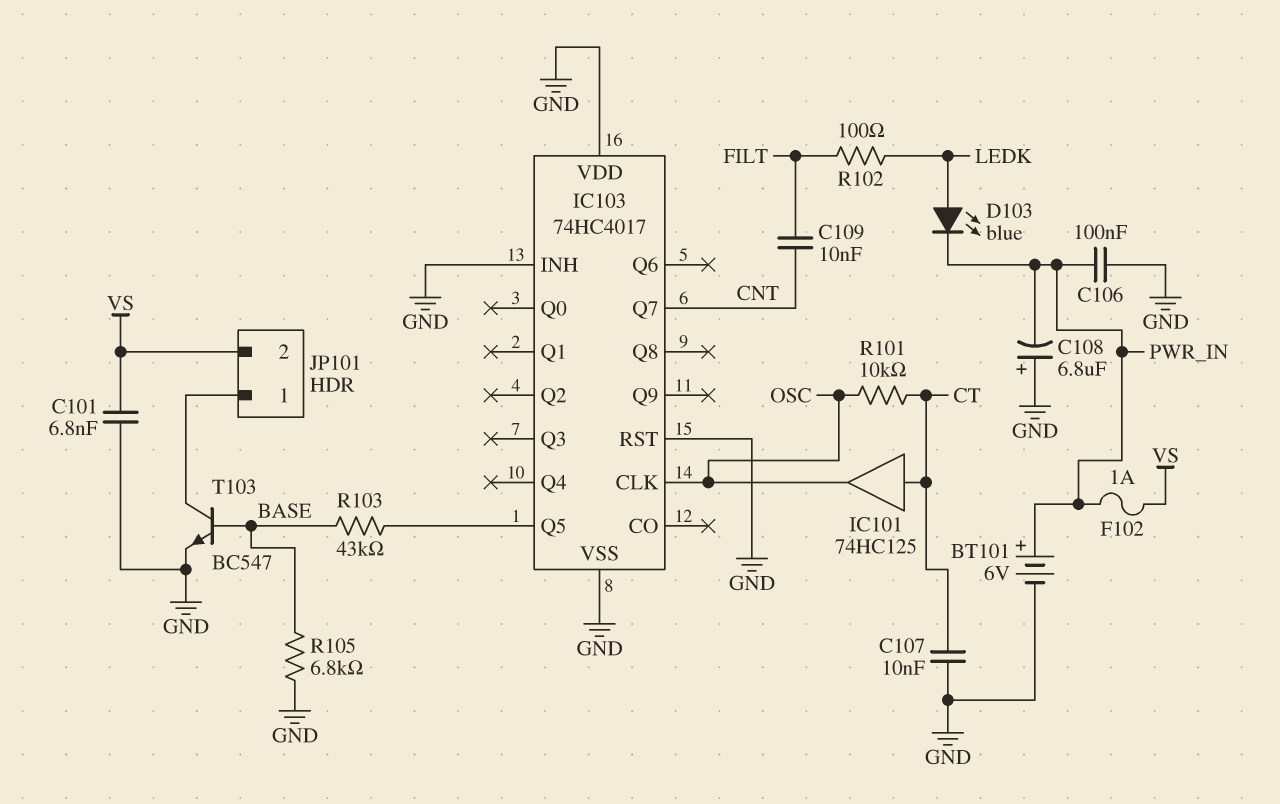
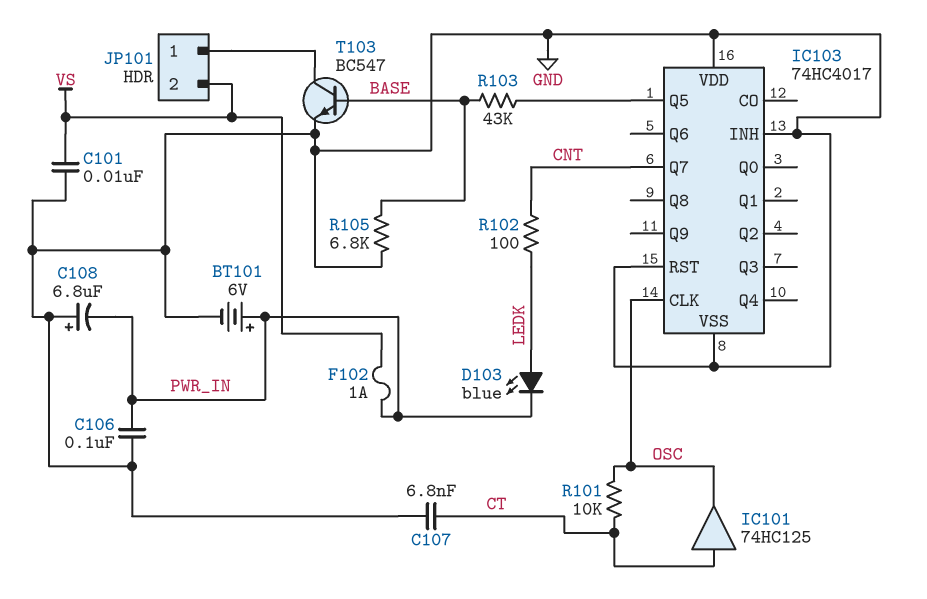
C101: 6.8nF (GND, VS) -> 10nF (GND, VS)
C107: 10nF (CT, GND) -> 6.8nF (CT, GND)
C109: 10nF (CNT, FILT) -> none
R102: 100 (FILT, LEDK) -> 100 (CNT, LEDK)

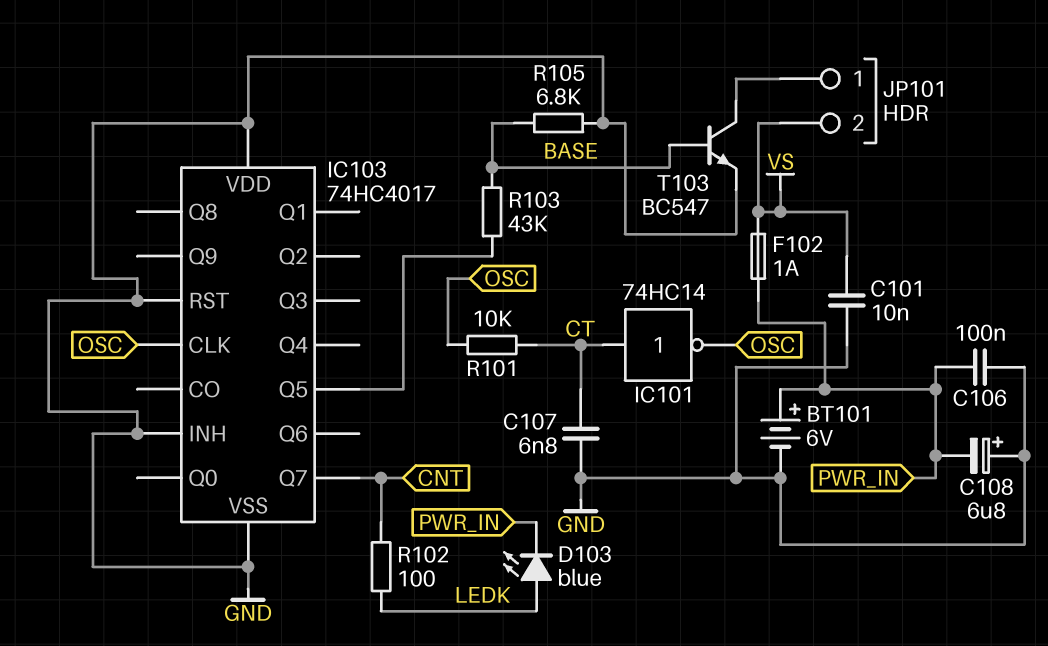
IC101: buffer 74HC125 (in CT, out OSC) -> NOT 74HC14 (in CT, out OSC)

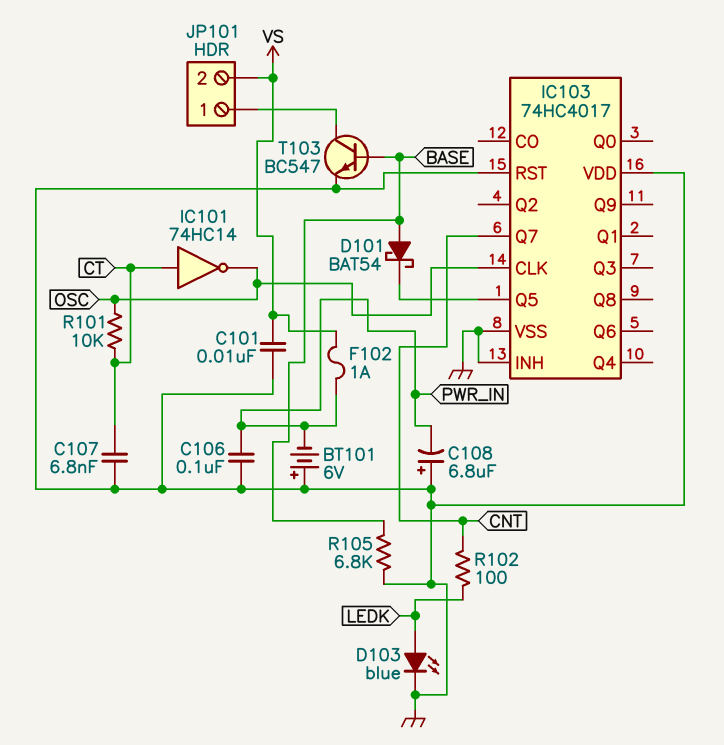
BT101: 6V (plus PWR_IN, minus GND) -> 6V (plus GND, minus PWR_IN)
D101: none -> schottky BAT54 (A BASE, K IC103/Q5)
D103: LED blue (A LEDK, K PWR_IN) -> LED blue (A LEDK, K GND)
R103: 43k (BASE, IC103/Q5) -> none

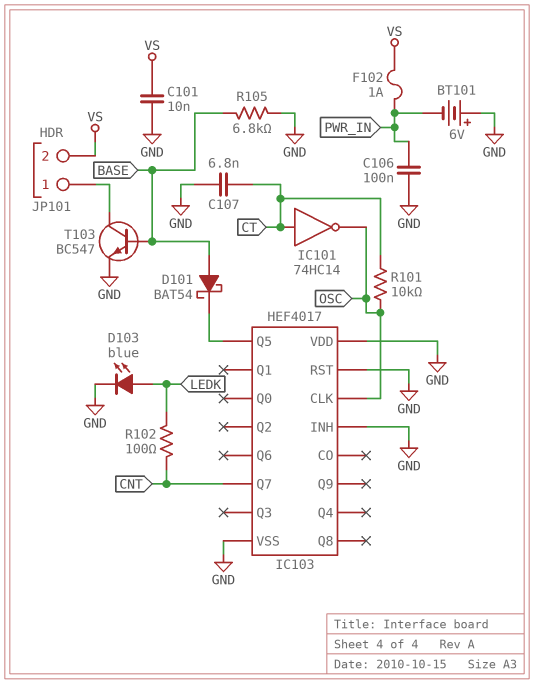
C108: 6.8uF (plus GND, minus PWR_IN) -> none
IC103: 74HC4017 -> HEF4017

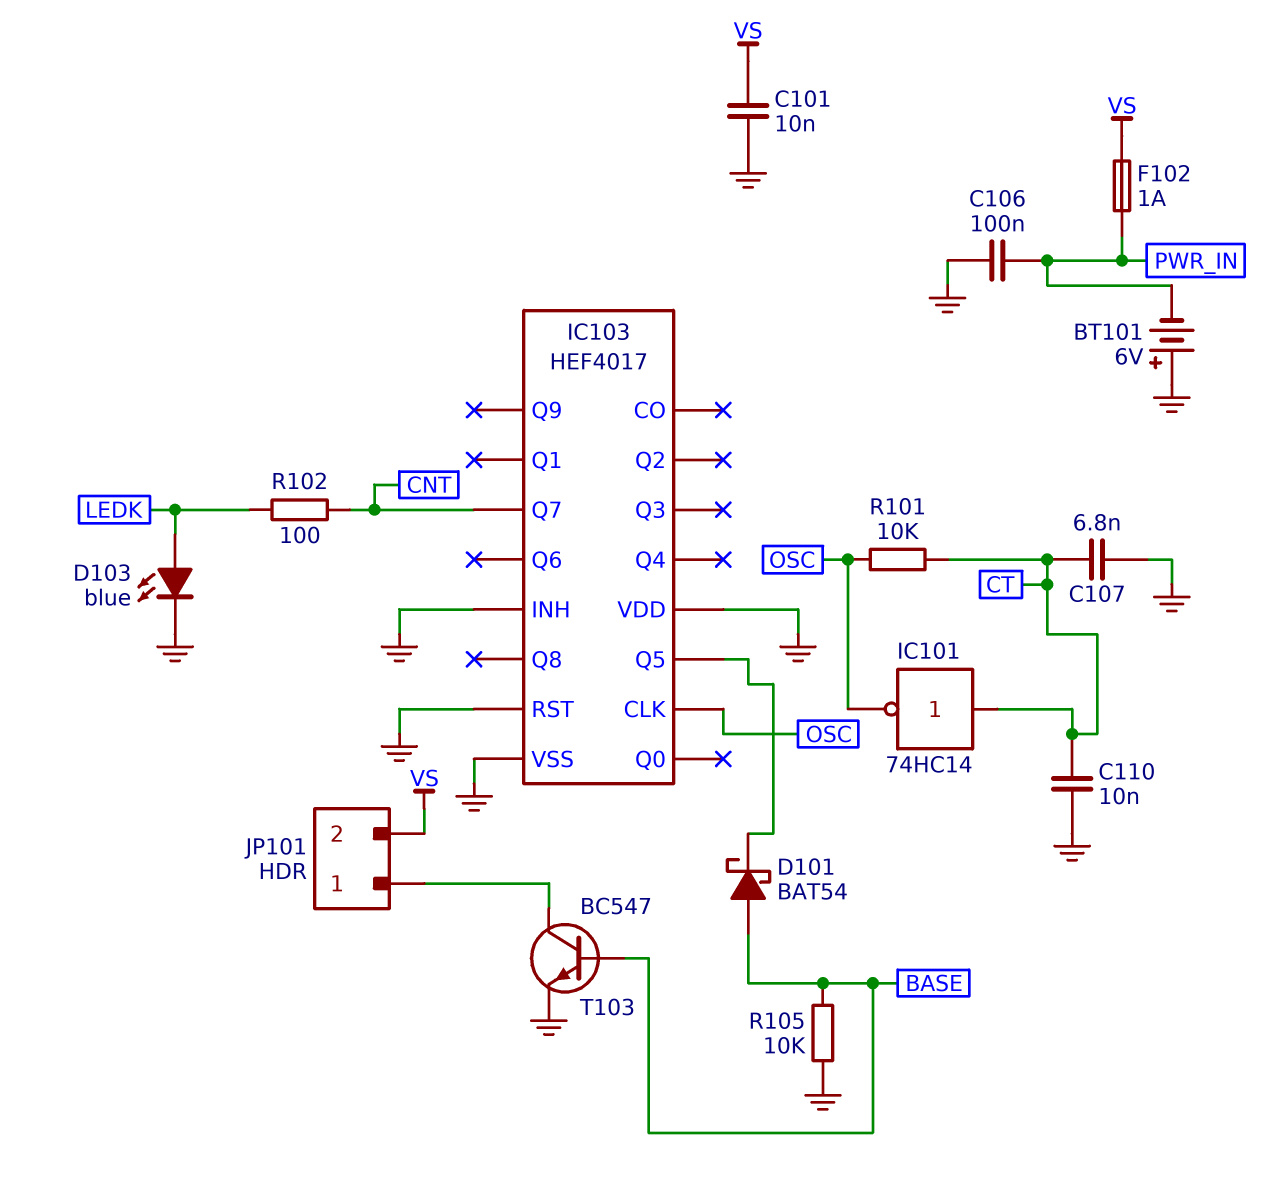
C110: none -> 10nF (CT, GND)
R105: 6.8k (BASE, GND) -> 10k (BASE, GND)

